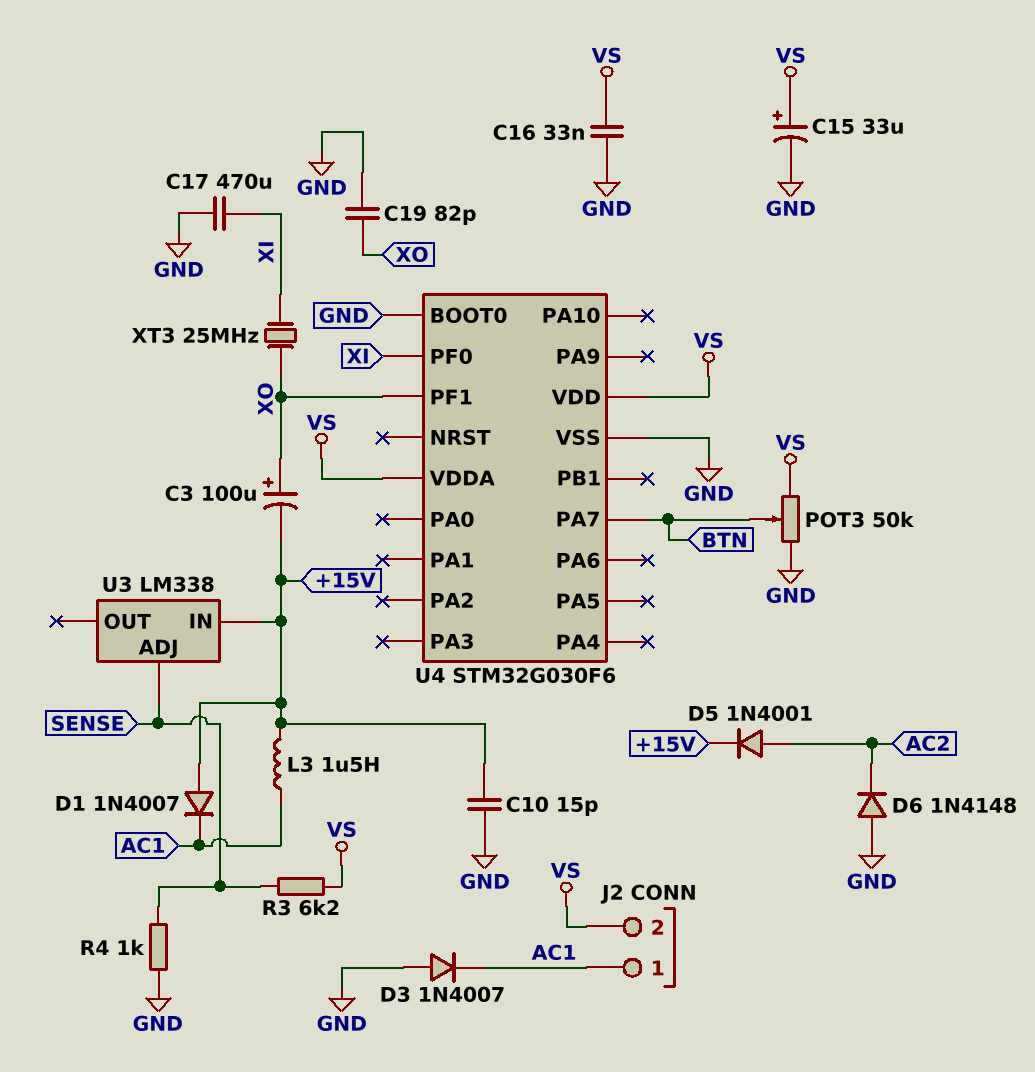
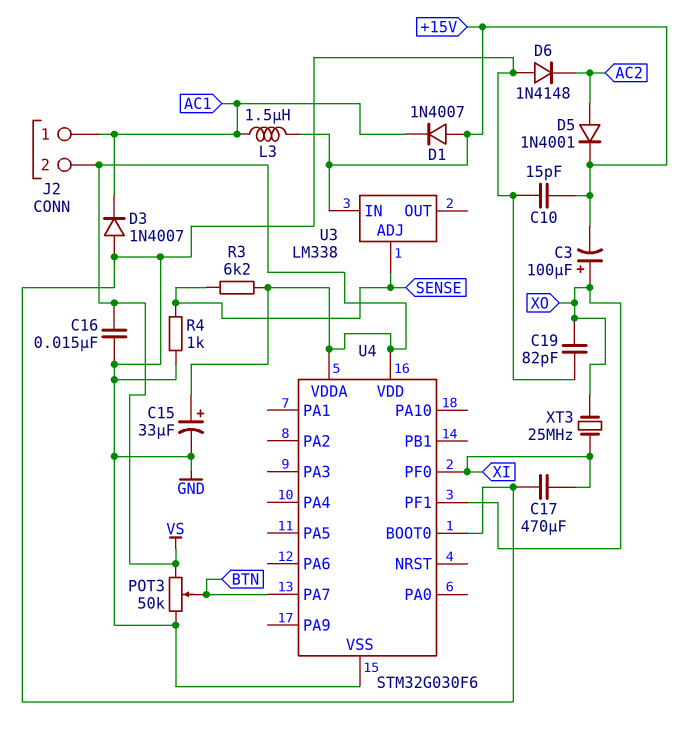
C16: 33nF (GND, VS) -> 15nF (GND, VS)

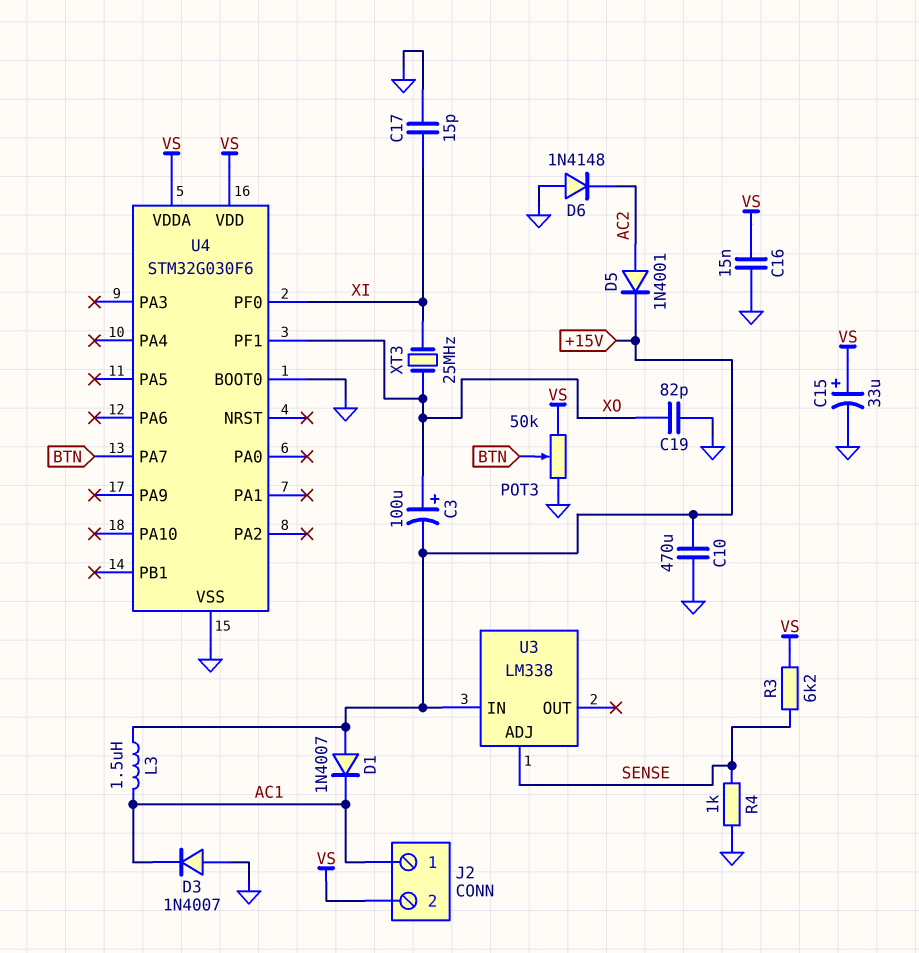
C10: 15pF (+15V, GND) -> 470uF (+15V, GND)
C17: 470uF (GND, XI) -> 15pF (GND, XI)

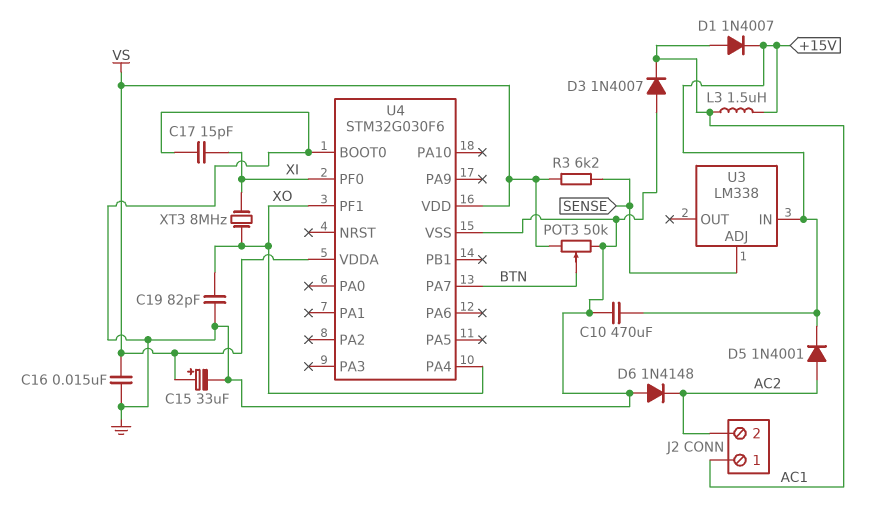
C3: 100uF (plus XO, minus +15V) -> none
D1: diode 1N4007 (A +15V, K AC1) -> diode 1N4007 (A AC1, K +15V)
J2 pin 2: VS -> AC2
R4: 1k (GND, SENSE) -> none
U4 pin PA4: none -> XO
XT3: 25MHz (XI, XO) -> 8MHz (XI, XO)

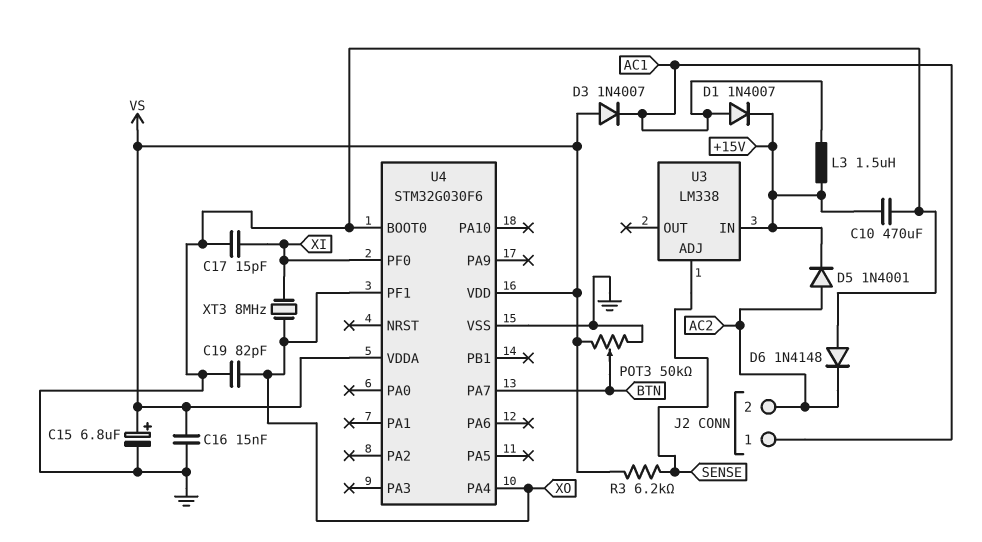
C15: 33uF (plus VS, minus GND) -> 6.8uF (plus VS, minus GND)
D3: diode 1N4007 (A GND, K AC1) -> diode 1N4007 (A VS, K AC1)

